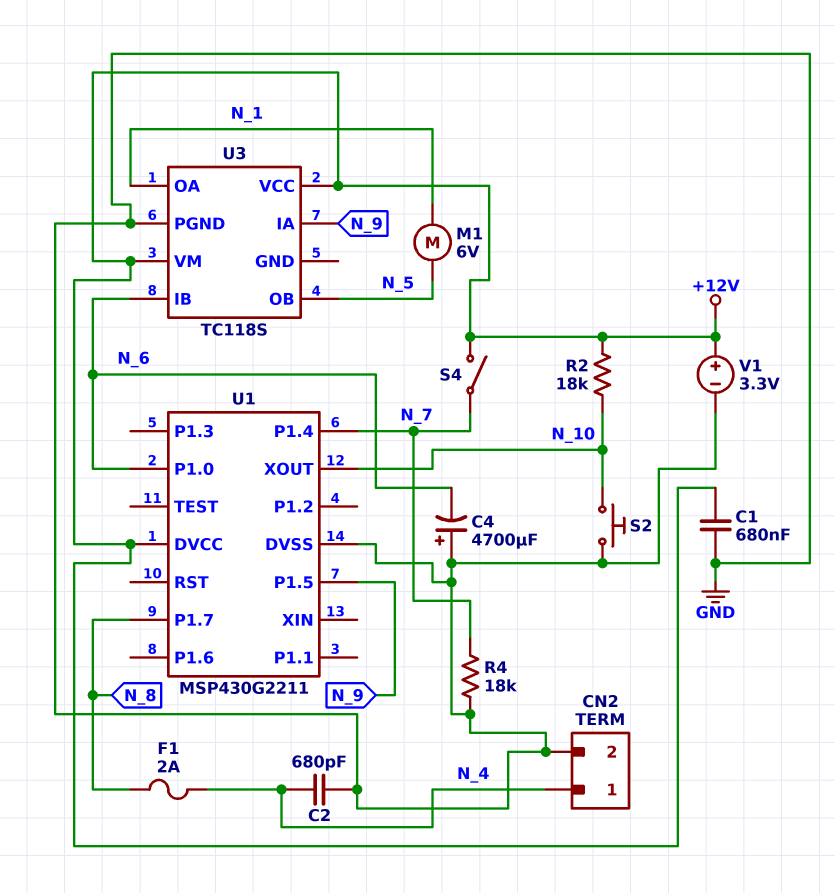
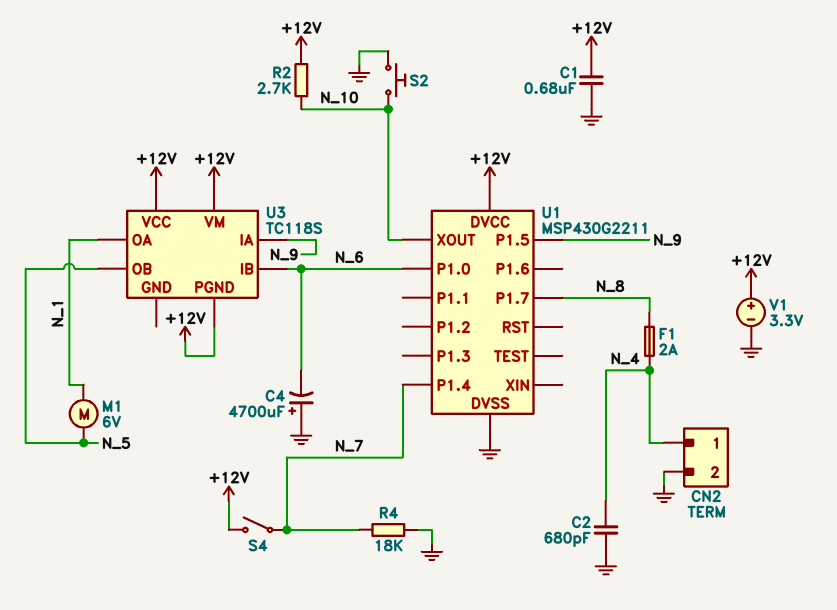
R2: 18k (+12V, N_10) -> 2.7k (+12V, N_10)
U3 pin PGND: GND -> +12V

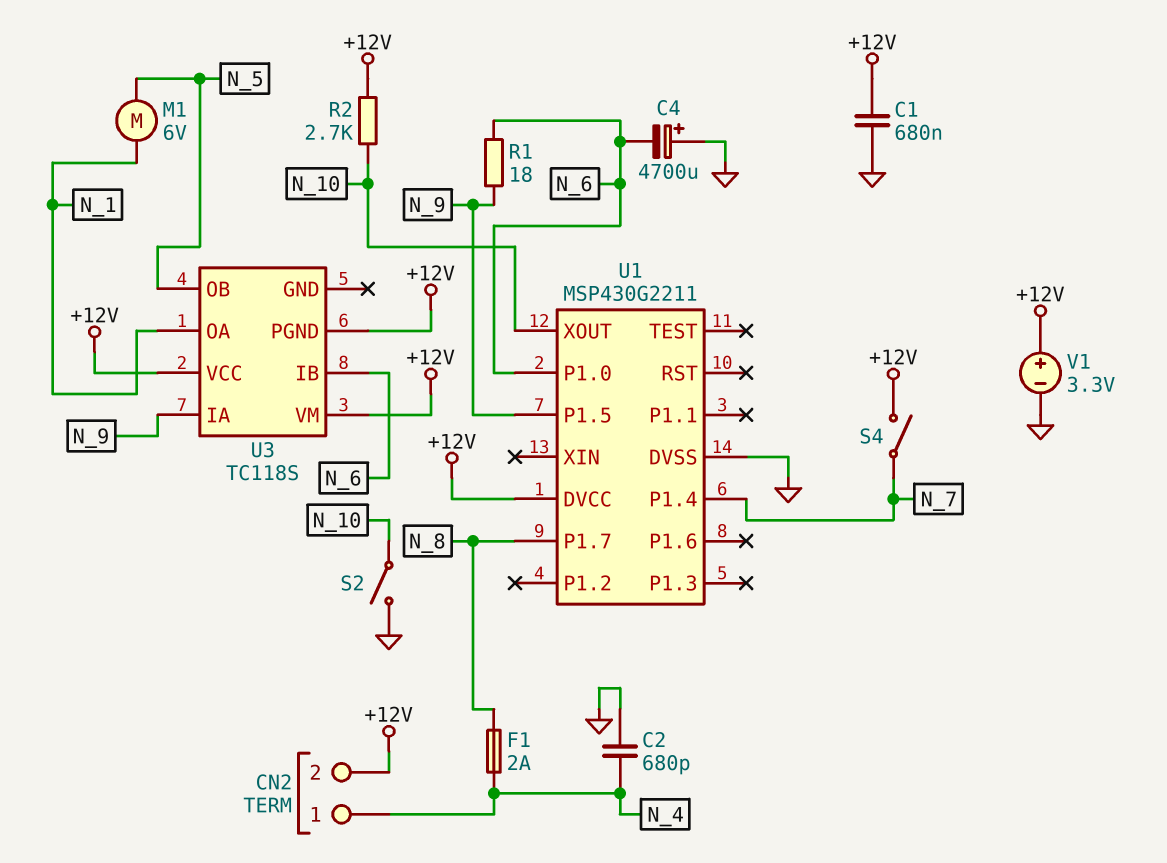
CN2 pin 2: GND -> +12V
R1: none -> 18 (N_6, N_9)
R4: 18k (GND, N_7) -> none
S2: button (GND, N_10) -> switch (GND, N_10)

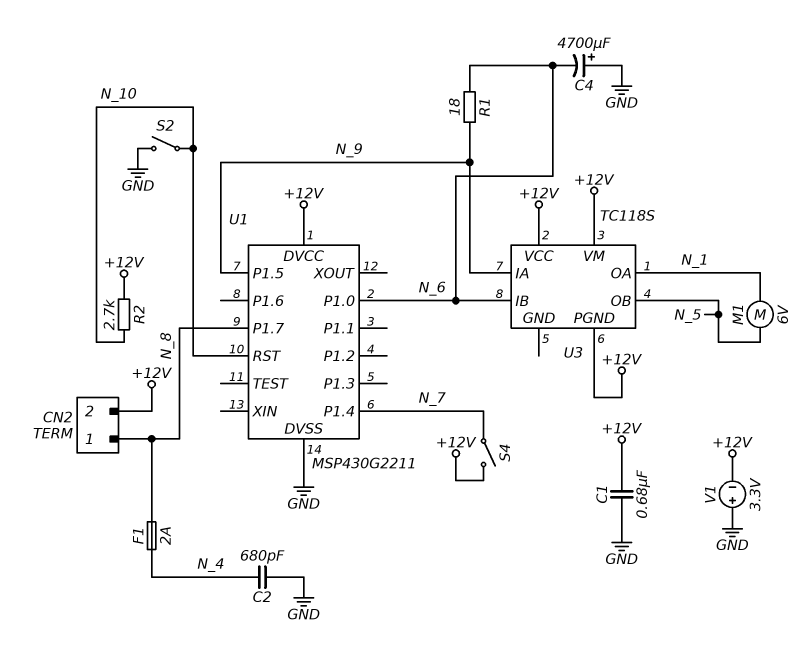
CN2 pin 1: N_4 -> N_8
U1 pin RST: none -> N_10
U1 pin XOUT: N_10 -> none
V1: 3.3V (plus +12V, minus GND) -> 3.3V (plus GND, minus +12V)

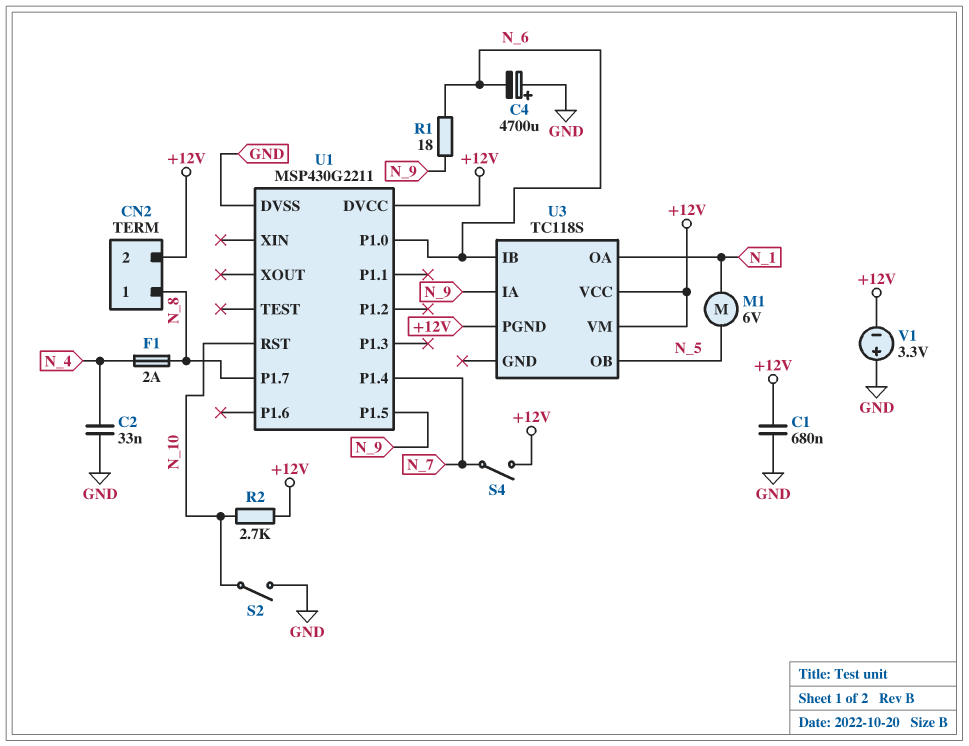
C2: 680pF (GND, N_4) -> 33nF (GND, N_4)

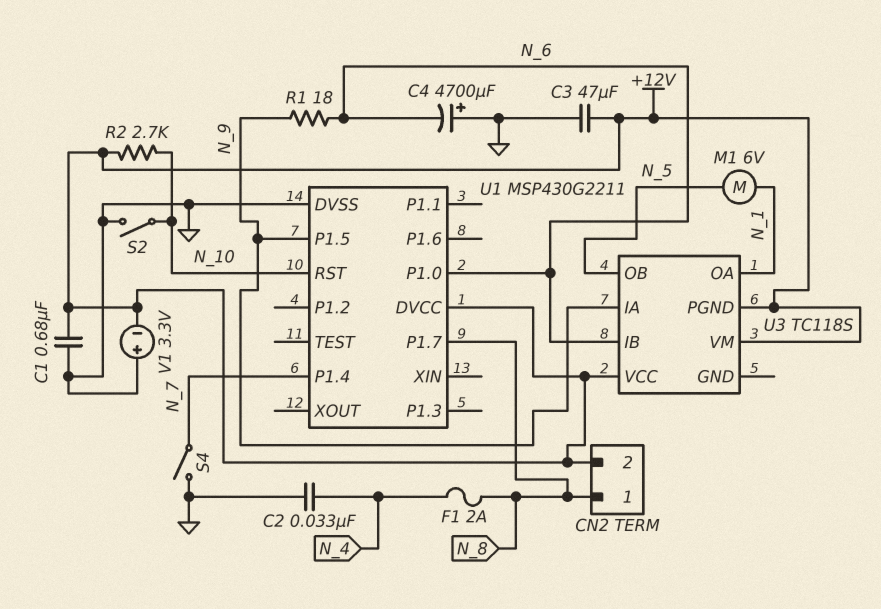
C3: none -> 47uF (+12V, GND)
S4: switch (+12V, N_7) -> switch (GND, N_7)

